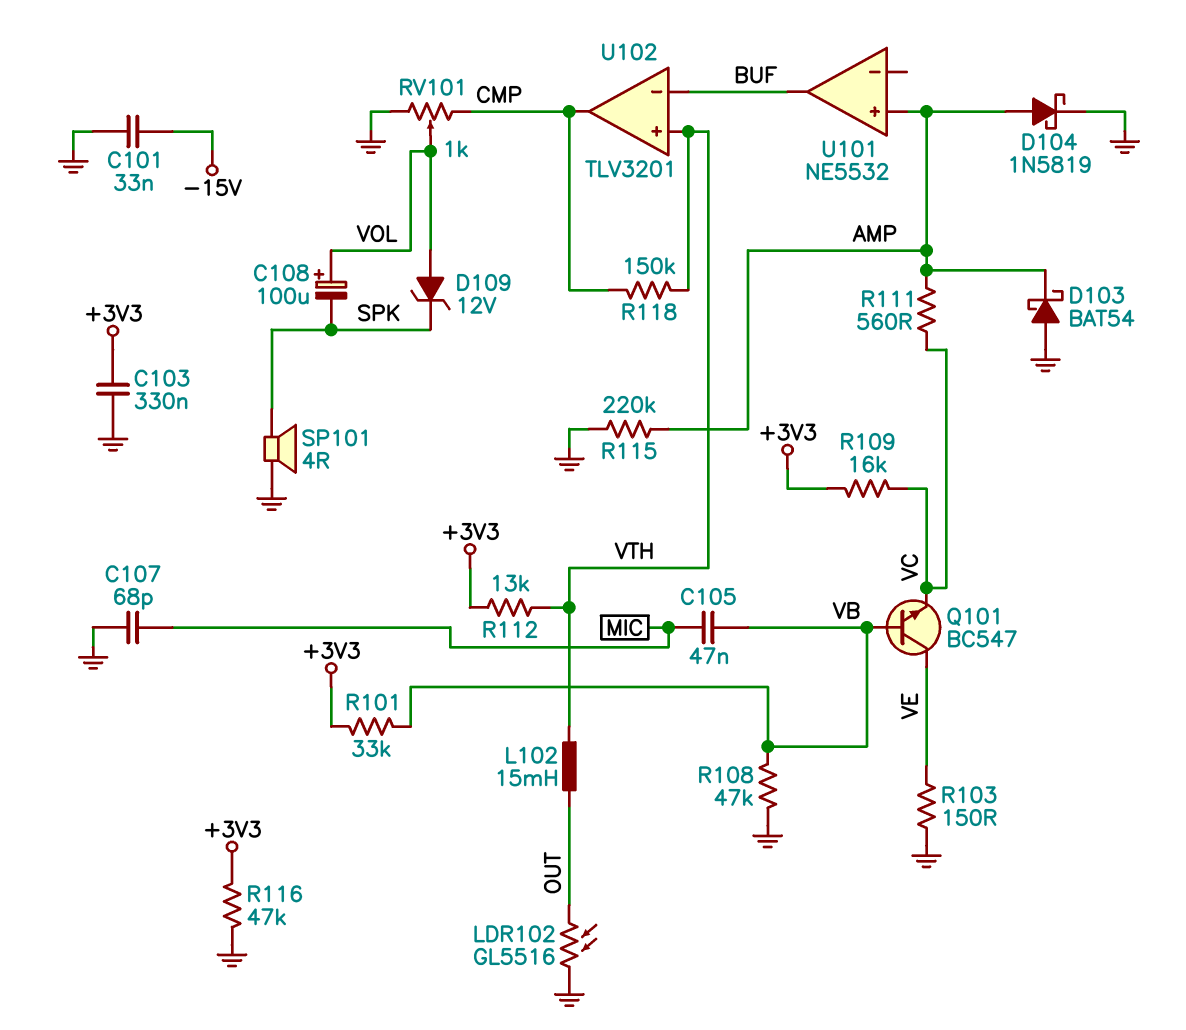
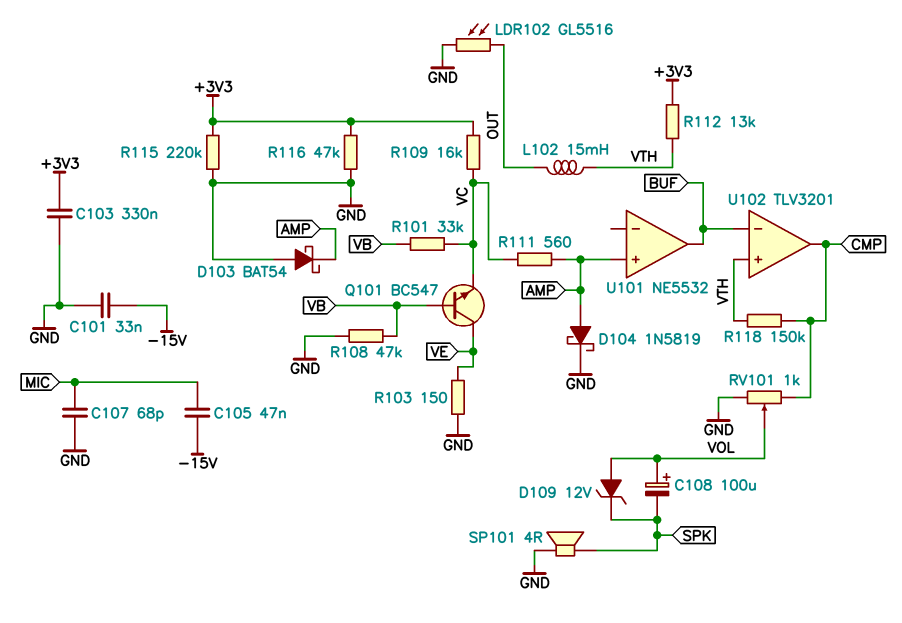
C105: 47nF (MIC, VB) -> 47nF (-15V, MIC)
R101: 33k (+3V3, VB) -> 33k (VB, VC)
R115: 220k (AMP, GND) -> 220k (+3V3, GND)

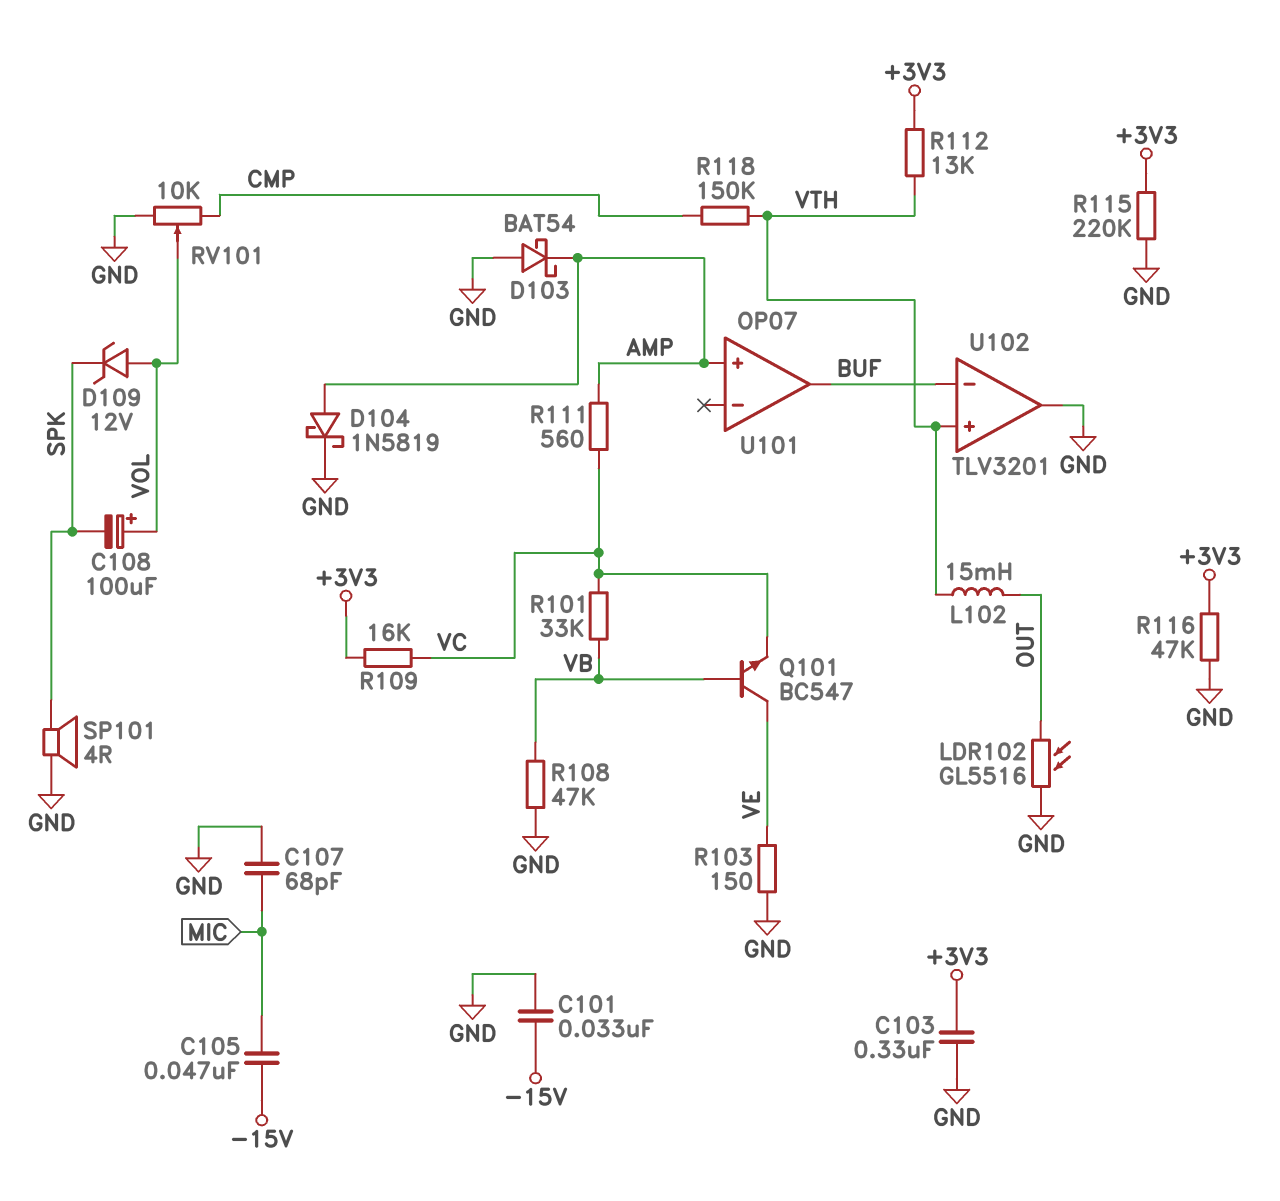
RV101: 1k (CMP, GND, wiper VOL) -> 10k (CMP, GND, wiper VOL)
U101: NE5532 -> OP07
U102 pin out: CMP -> GND

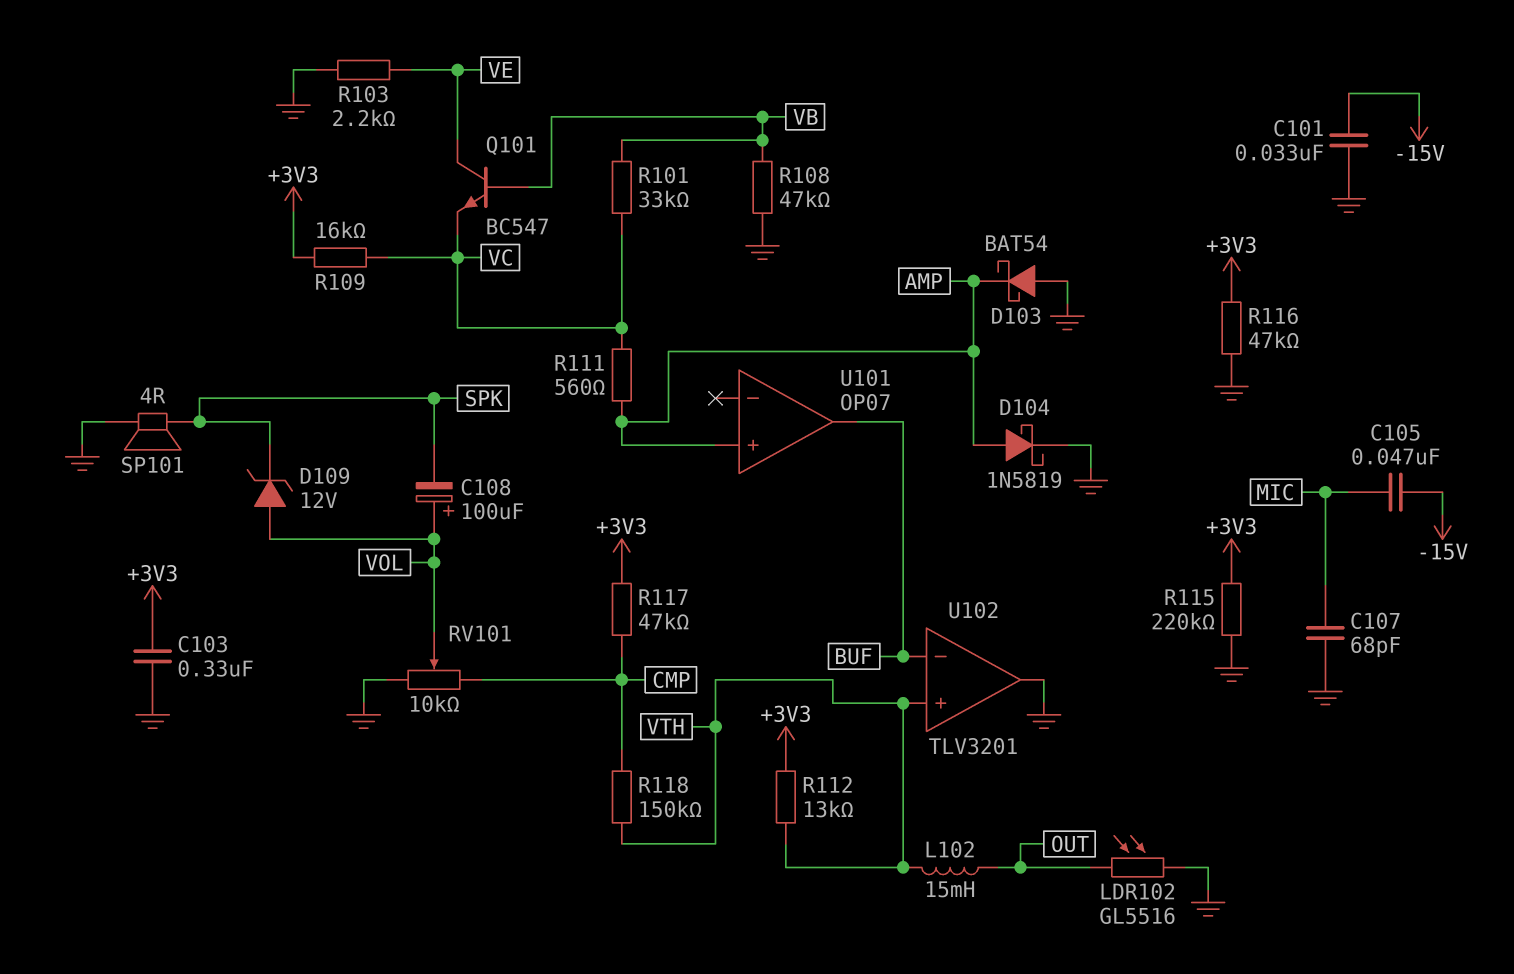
R103: 150 (GND, VE) -> 2.2k (GND, VE)
R117: none -> 47k (+3V3, CMP)

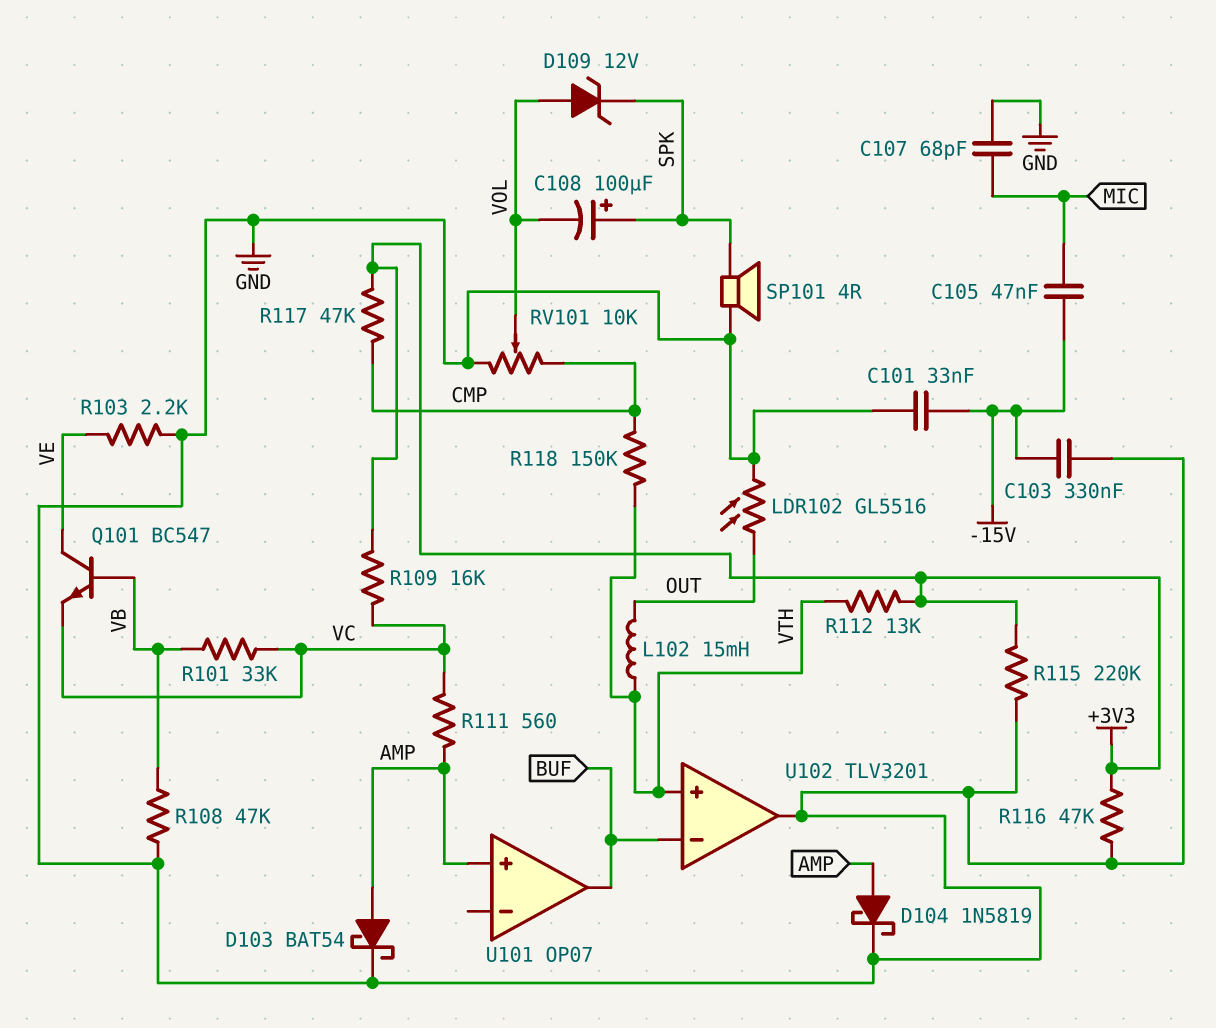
C103: 330nF (+3V3, GND) -> 330nF (-15V, GND)
C108: 100uF (plus VOL, minus SPK) -> 100uF (plus SPK, minus VOL)
D103: schottky BAT54 (A GND, K AMP) -> schottky BAT54 (A AMP, K GND)

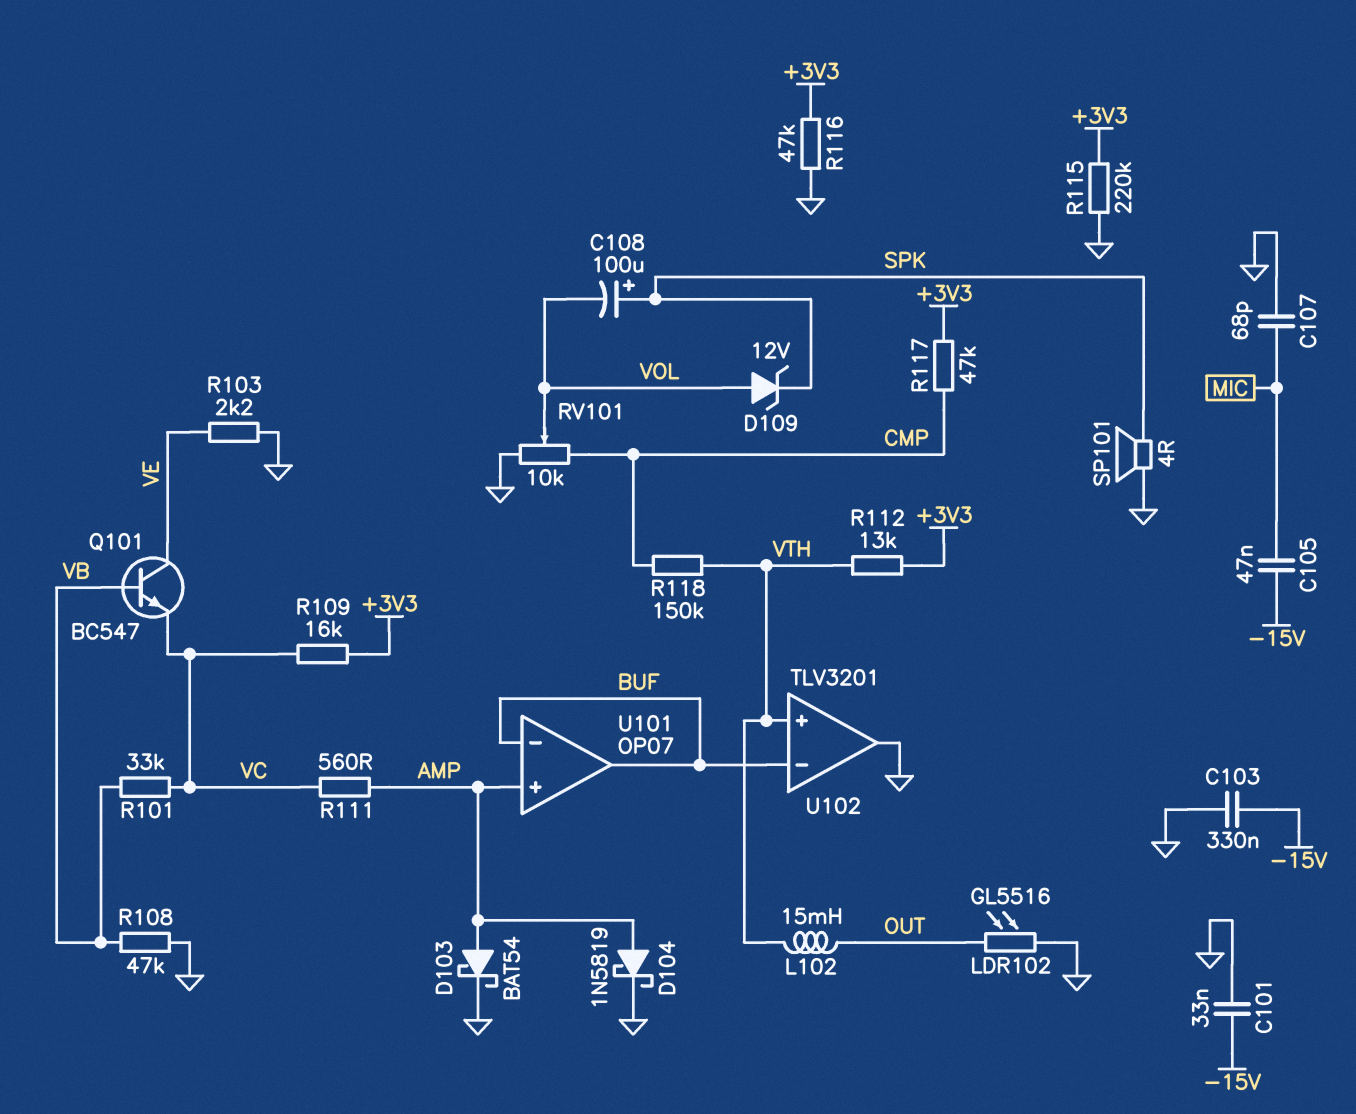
U101 pin in-: none -> BUF

